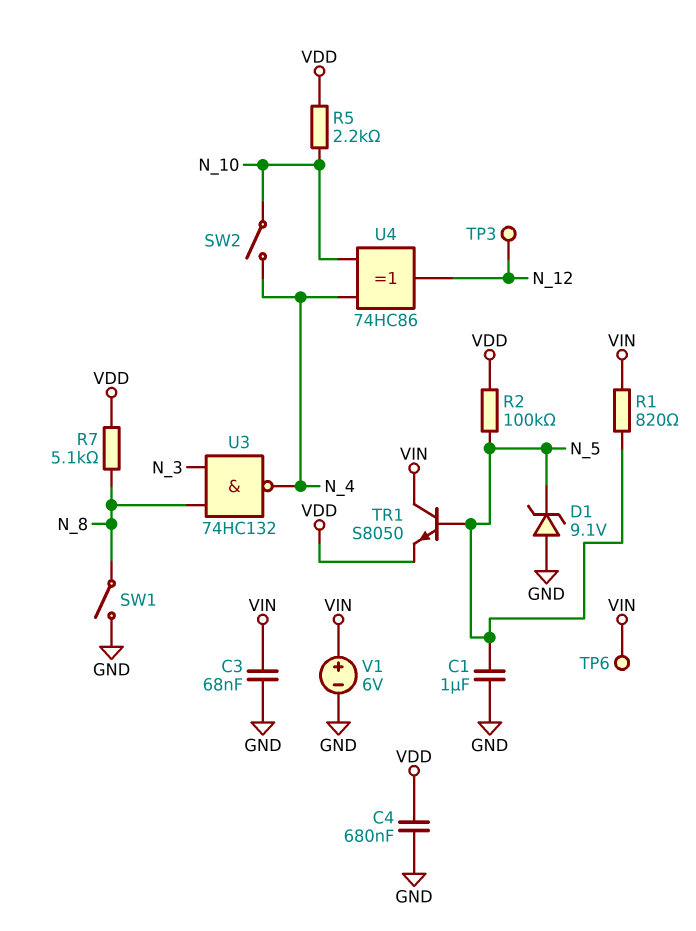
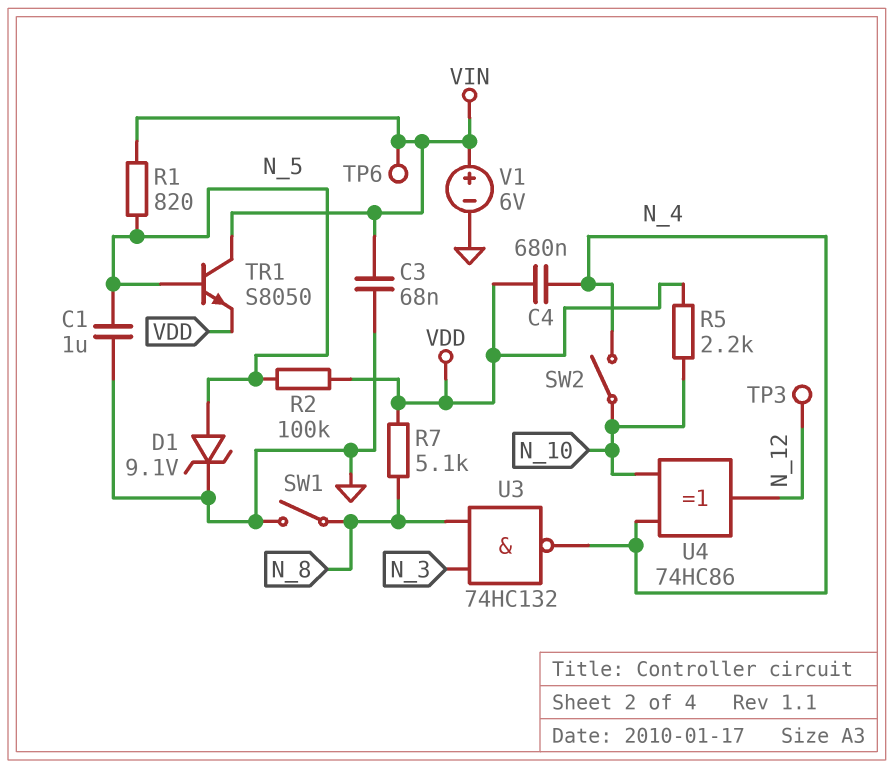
C4: 680nF (GND, VDD) -> 680nF (N_4, VDD)
D1: zener 9.1V (A GND, K N_5) -> zener 9.1V (A N_5, K GND)

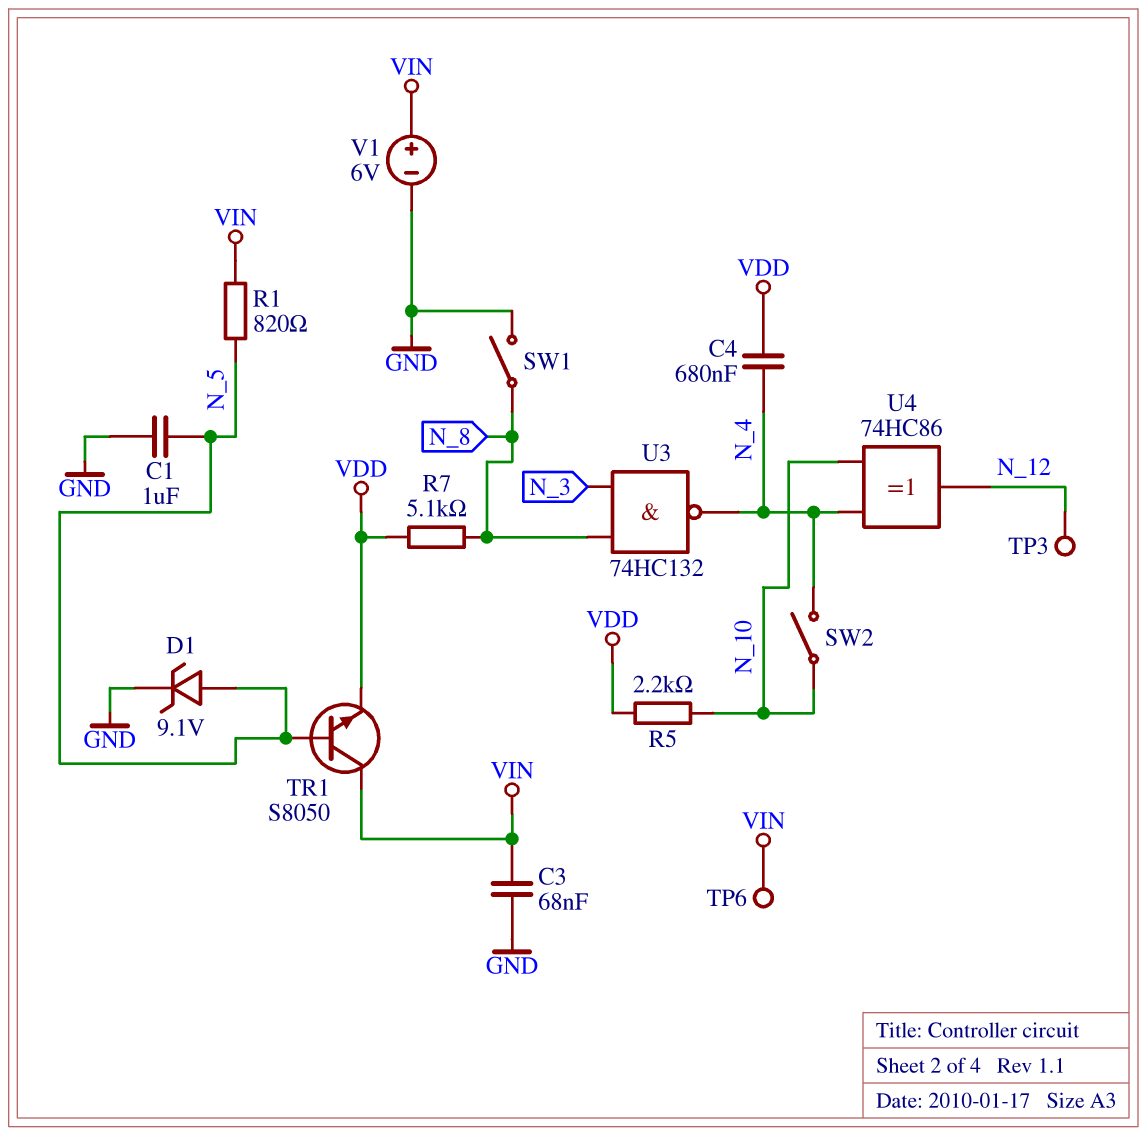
R2: 100k (N_5, VDD) -> none

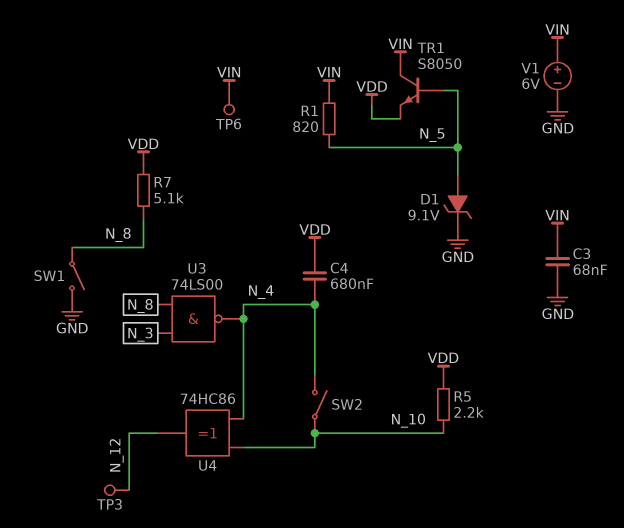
C1: 1uF (GND, N_5) -> none
U3: NAND 74HC132 (in N_3, in N_8, out N_4) -> NAND 74LS00 (in N_3, in N_8, out N_4)

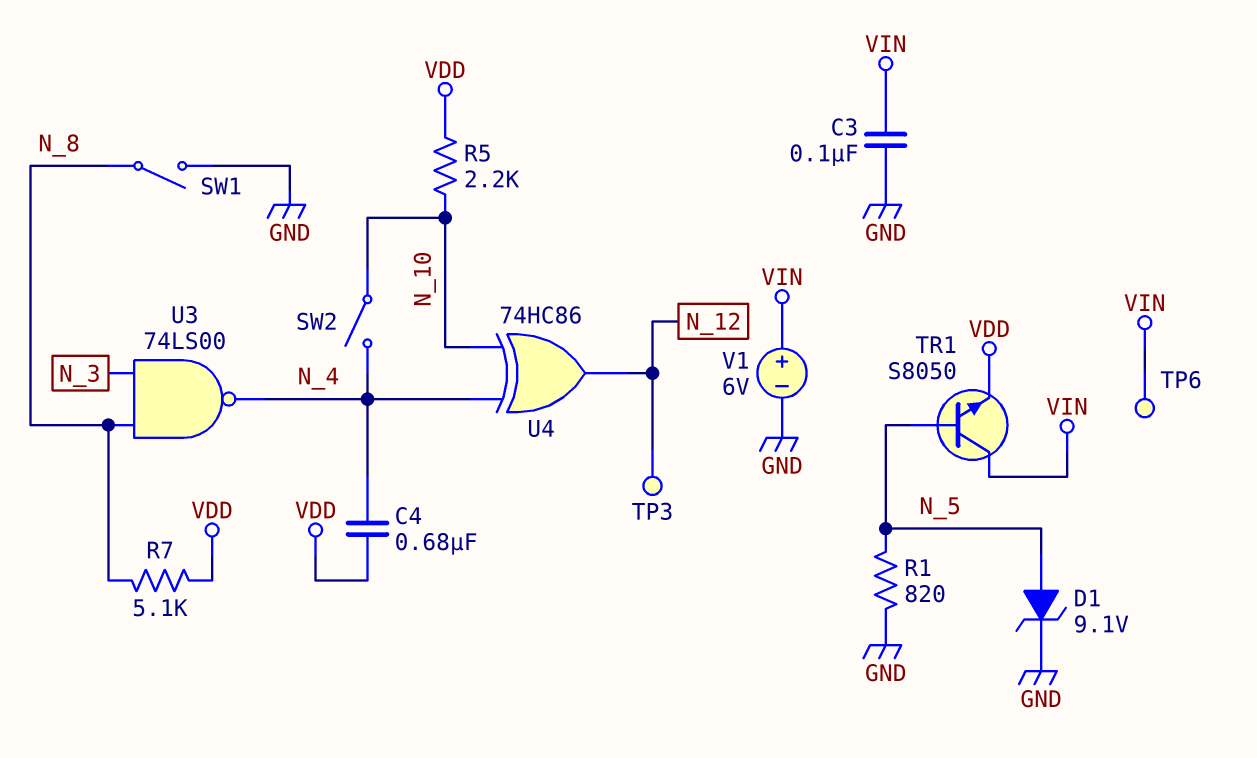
C3: 68nF (GND, VIN) -> 100nF (GND, VIN)
R1: 820 (N_5, VIN) -> 820 (GND, N_5)

